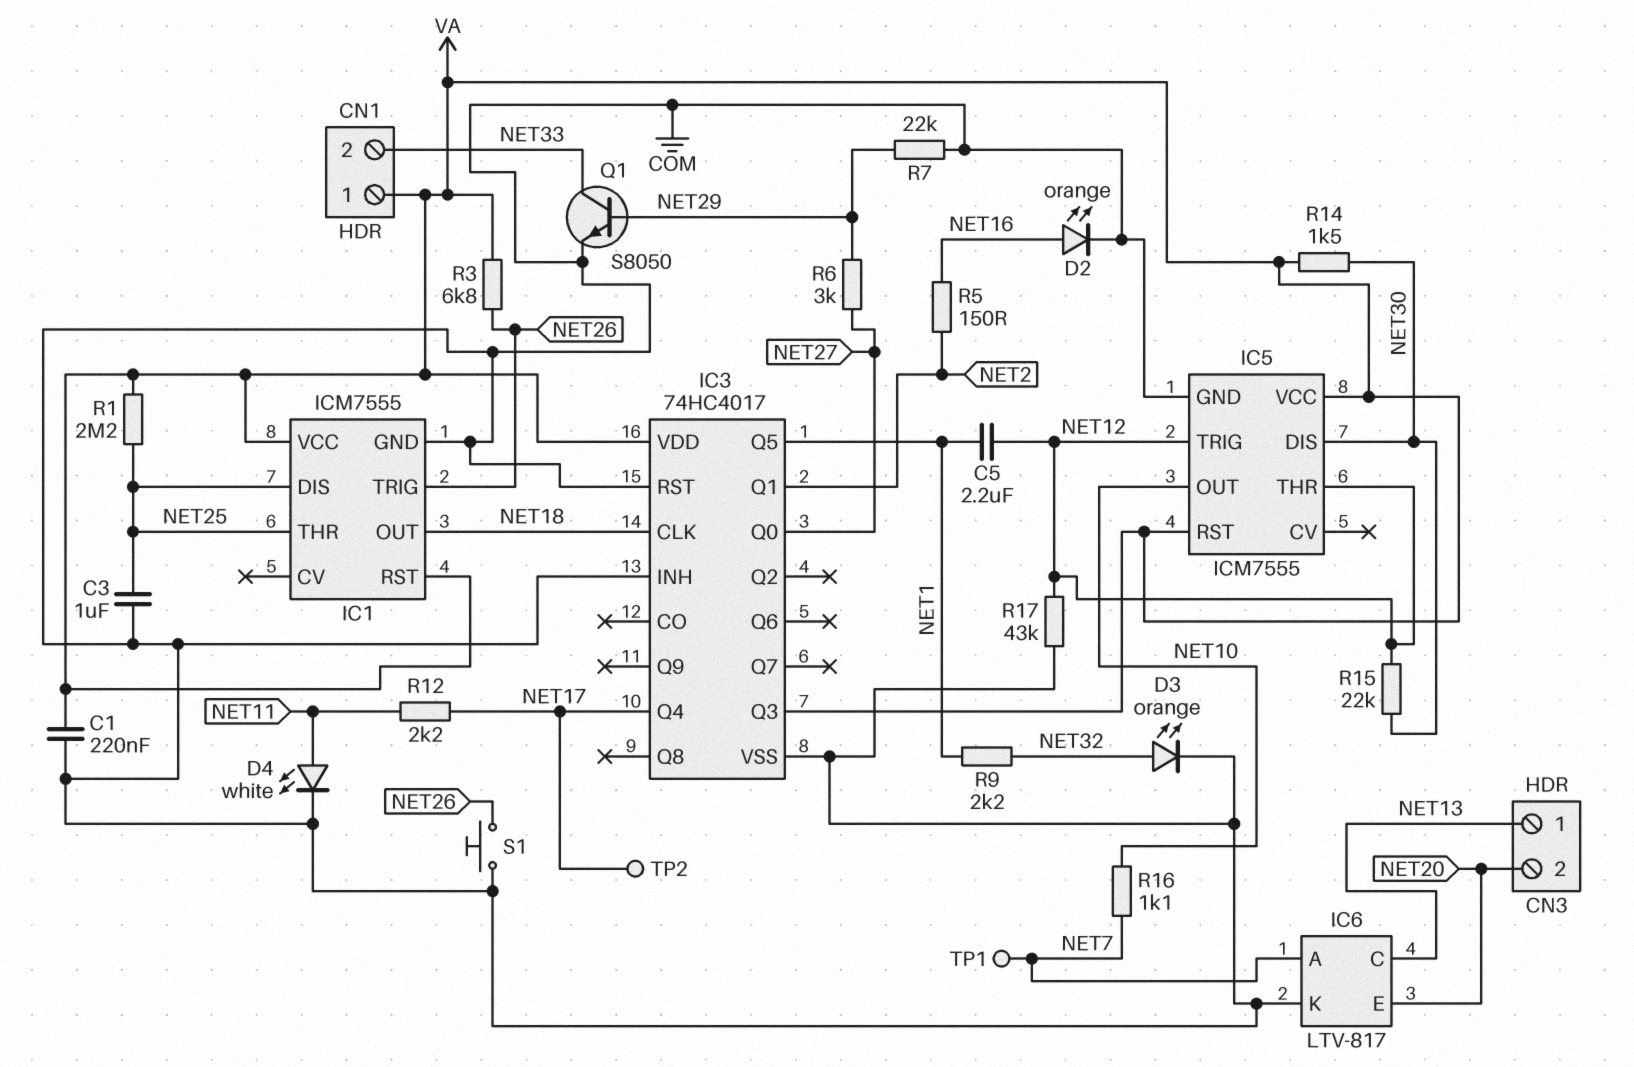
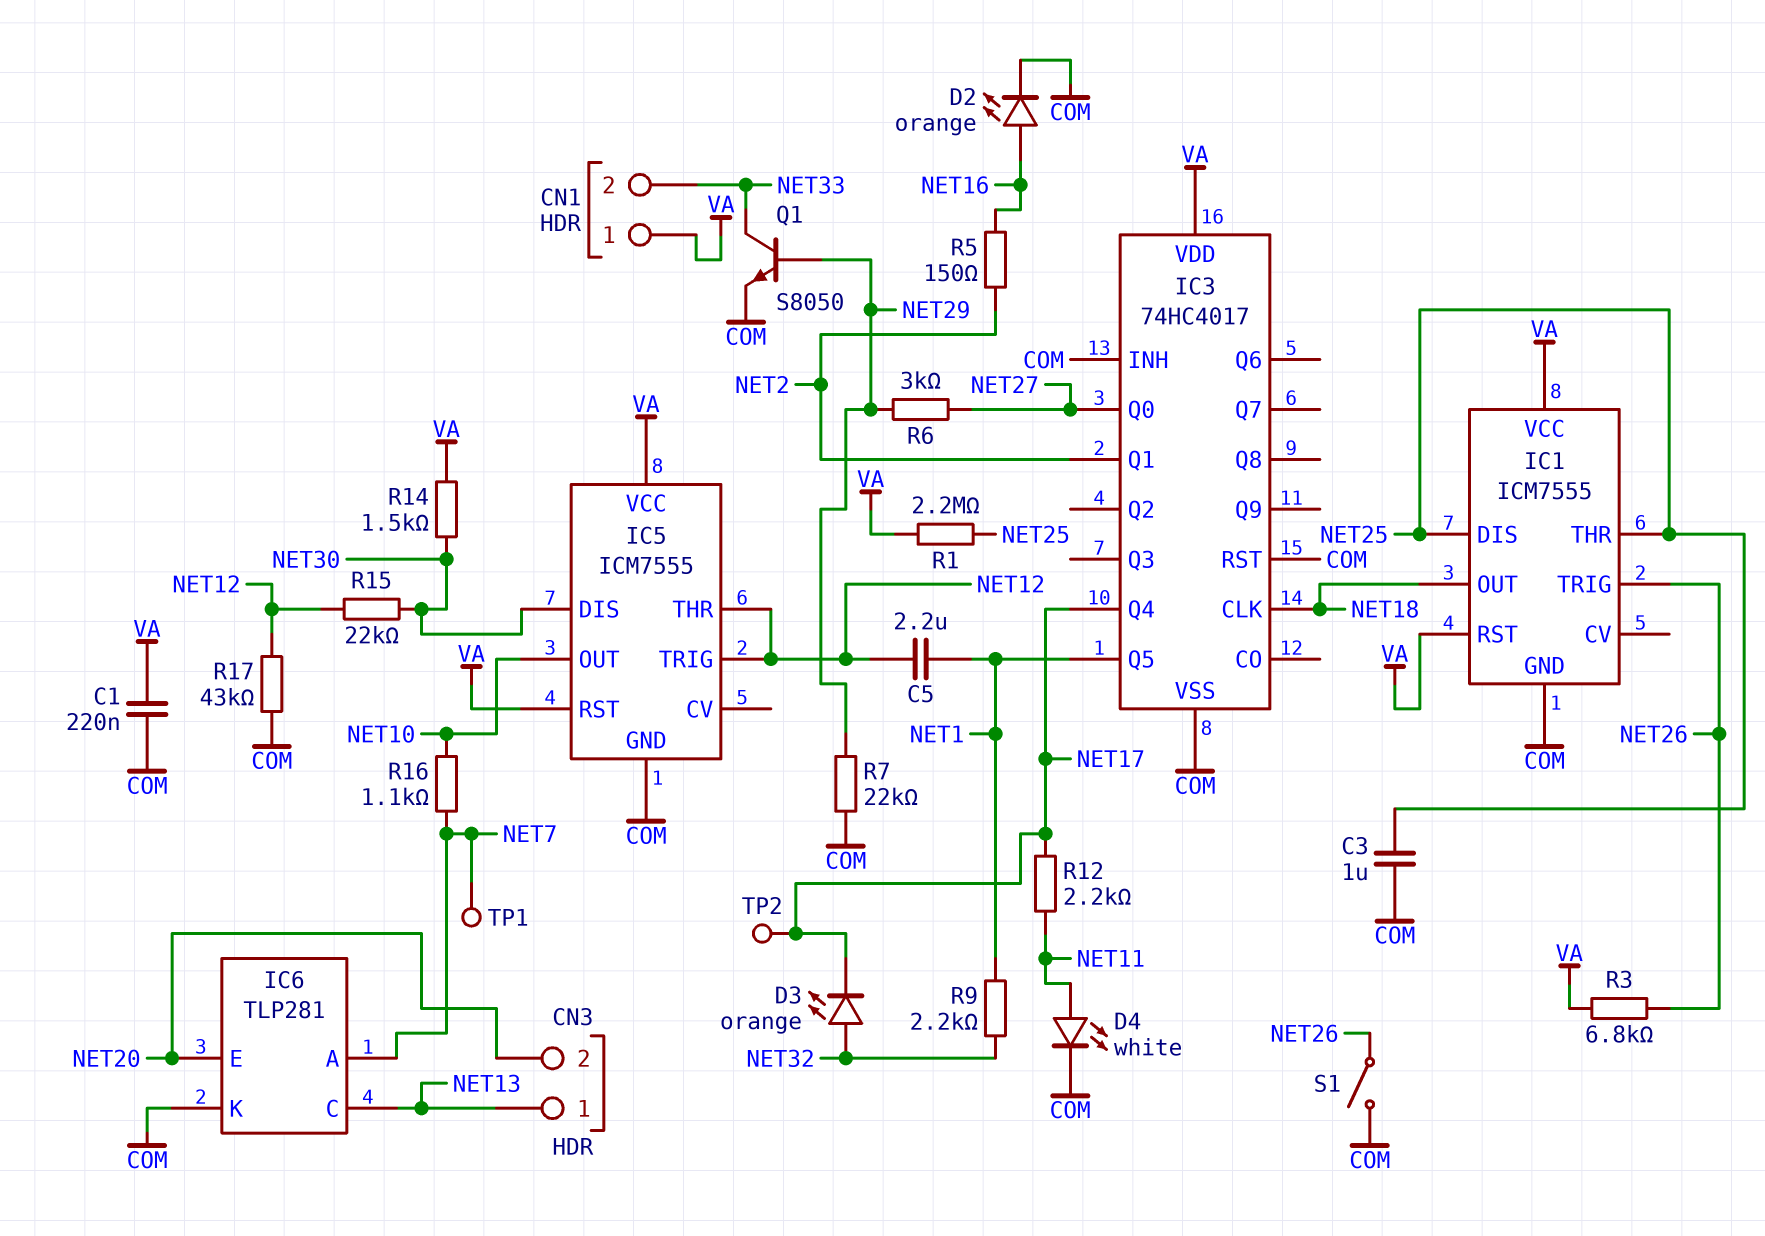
D3: LED orange (A NET32, K COM) -> LED orange (A NET32, K NET17)
IC3 pin Q3: VA -> none
IC6: LTV-817 -> TLP281
S1: button (COM, NET26) -> switch (COM, NET26)

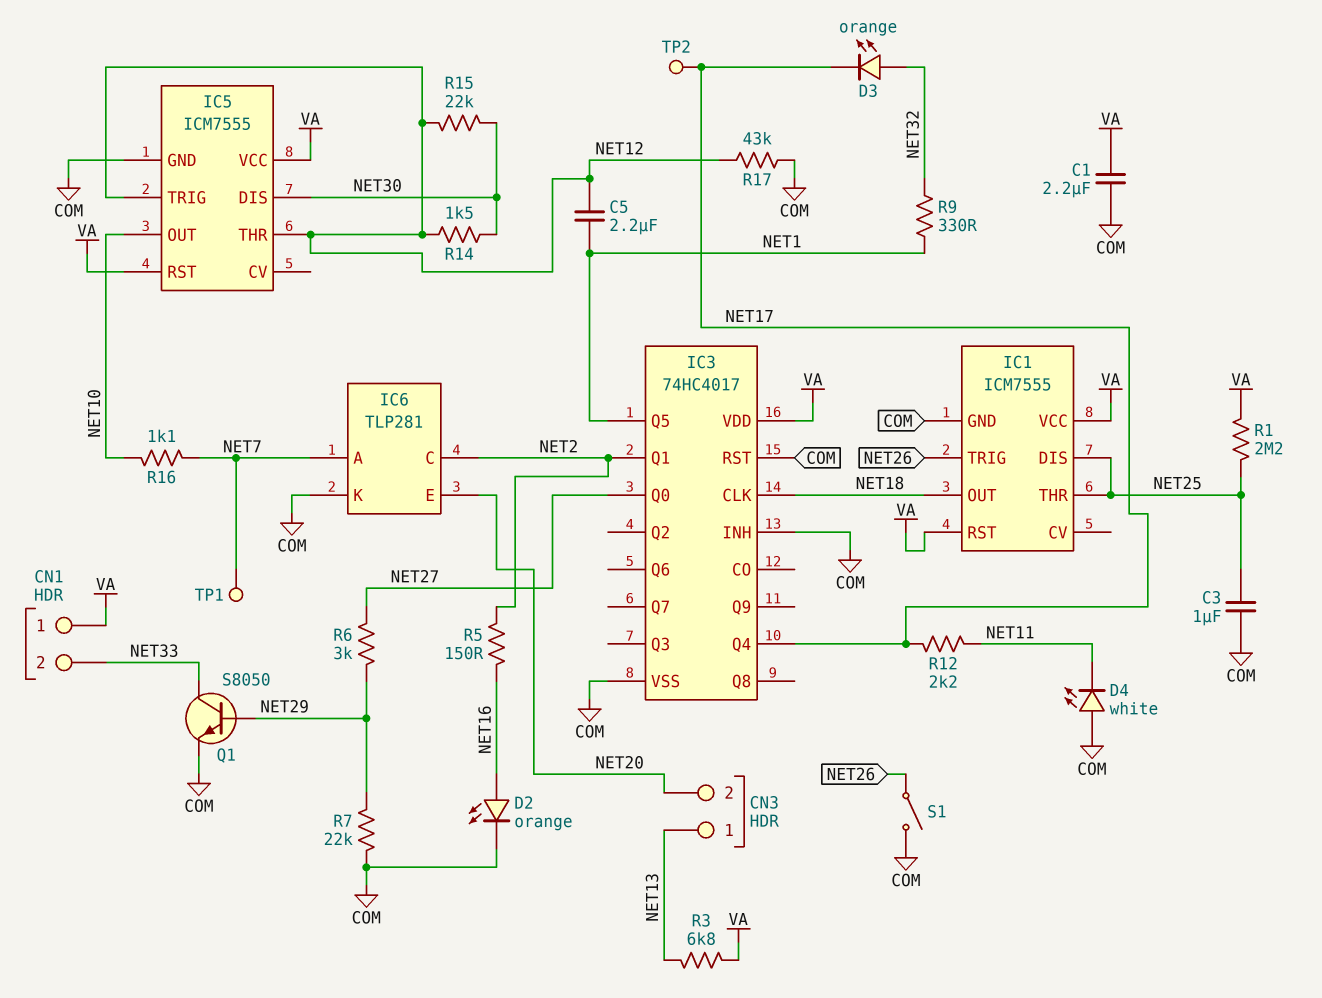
C1: 220nF (COM, VA) -> 2.2uF (COM, VA)
D4: LED white (A NET11, K COM) -> LED white (A COM, K NET11)
IC6 pin C: NET13 -> NET2
R3: 6.8k (NET26, VA) -> 6.8k (NET13, VA)
R9: 2.2k (NET1, NET32) -> 330 (NET1, NET32)
R14: 1.5k (NET30, VA) -> 1.5k (NET12, NET30)

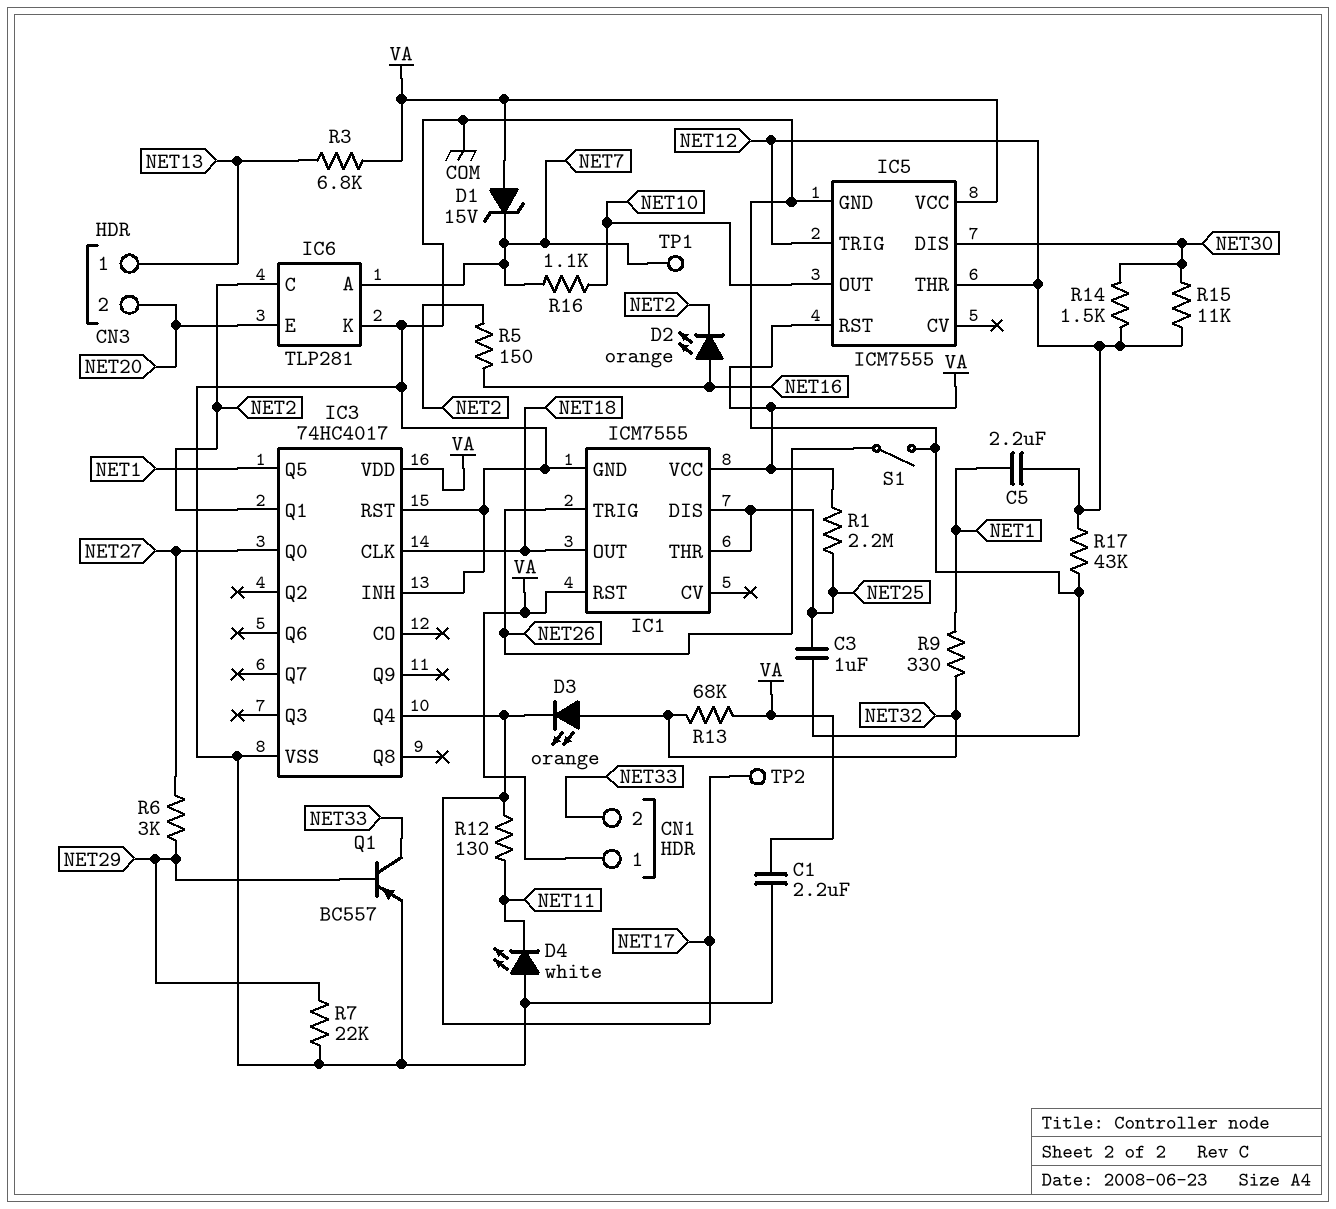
D1: none -> zener 15V (A VA, K NET7)
D2: LED orange (A NET16, K COM) -> LED orange (A NET16, K NET2)
Q1: NPN S8050 (B NET29, C NET33, E COM) -> PNP BC557 (B NET29, C NET33, E COM)
R12: 2.2k (NET11, NET17) -> 130 (NET11, NET17)
R13: none -> 68k (NET32, VA)
R15: 22k (NET12, NET30) -> 11k (NET12, NET30)

